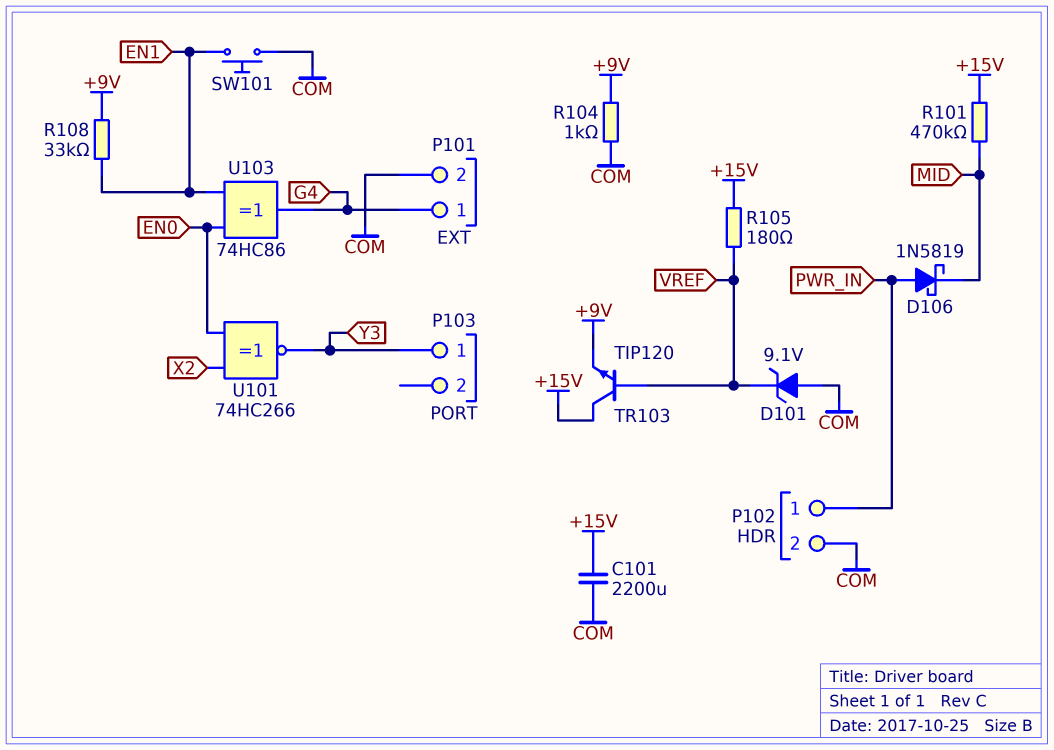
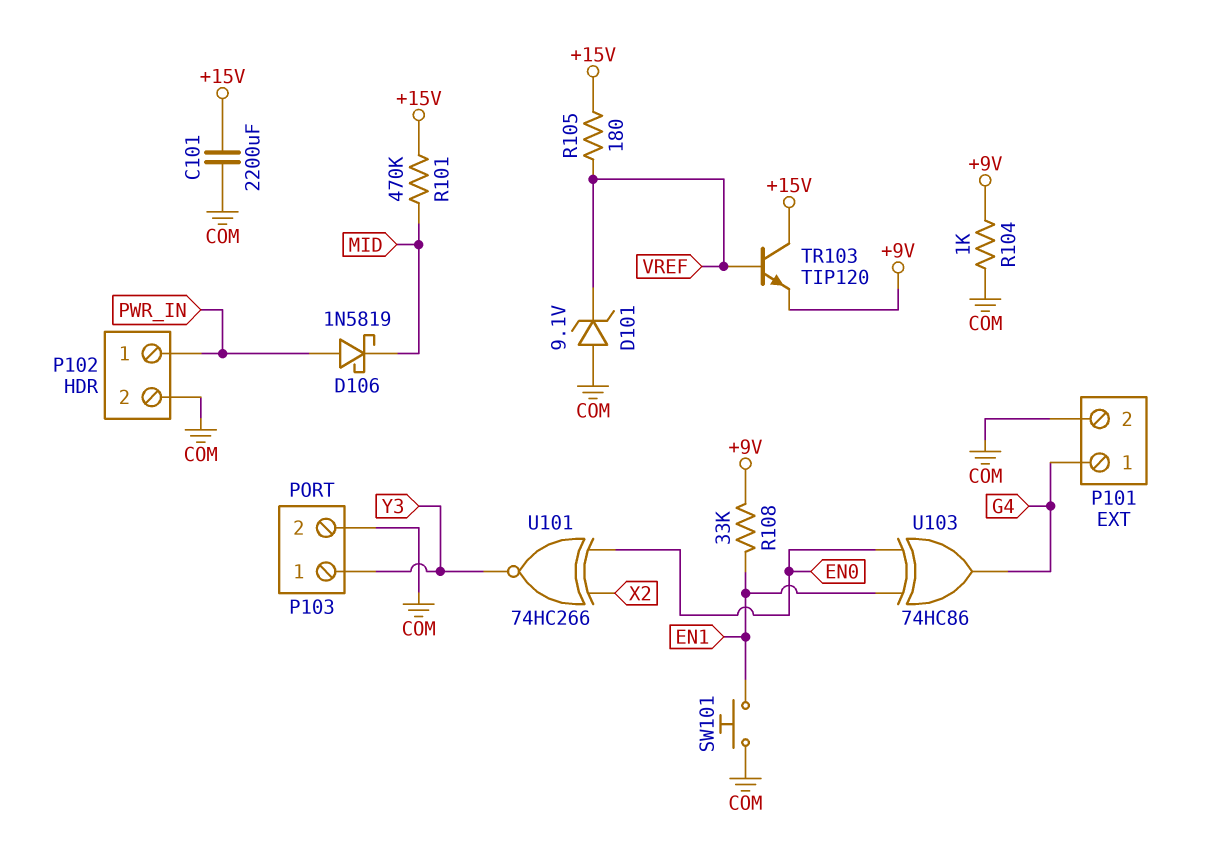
P103 pin 2: none -> COM

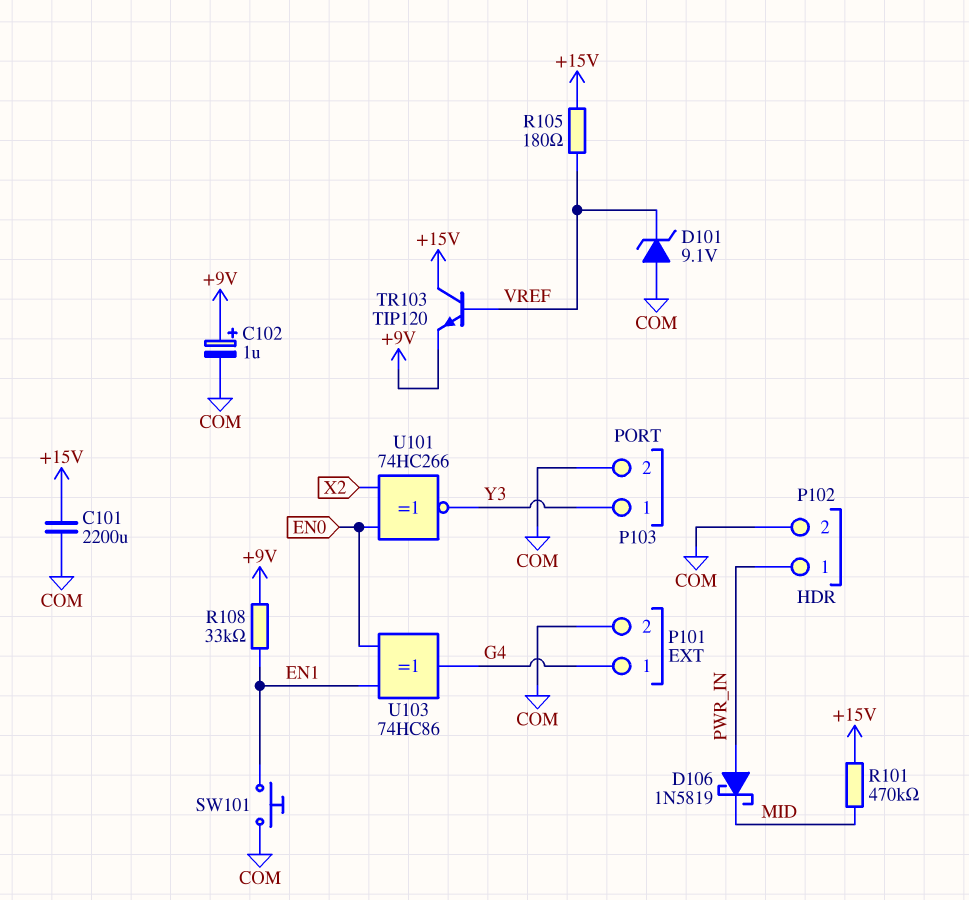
C102: none -> 1uF (plus +9V, minus COM)
R104: 1k (+9V, COM) -> none

